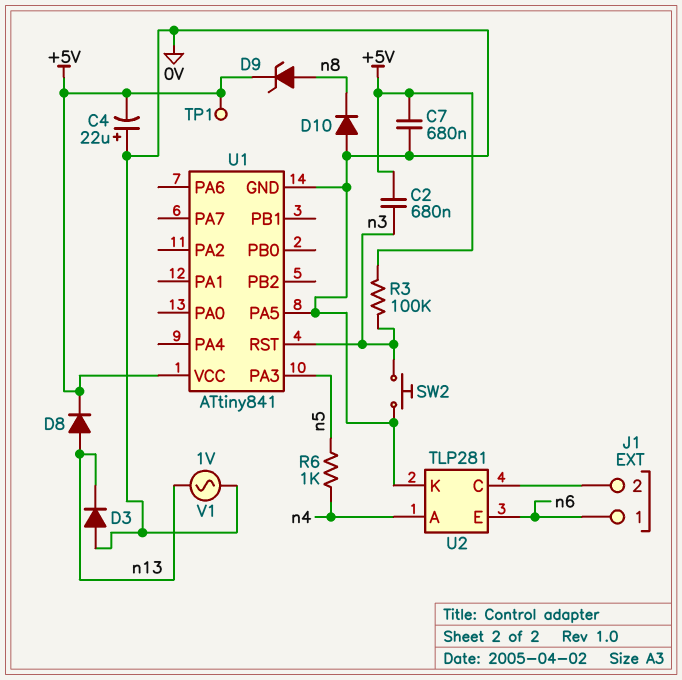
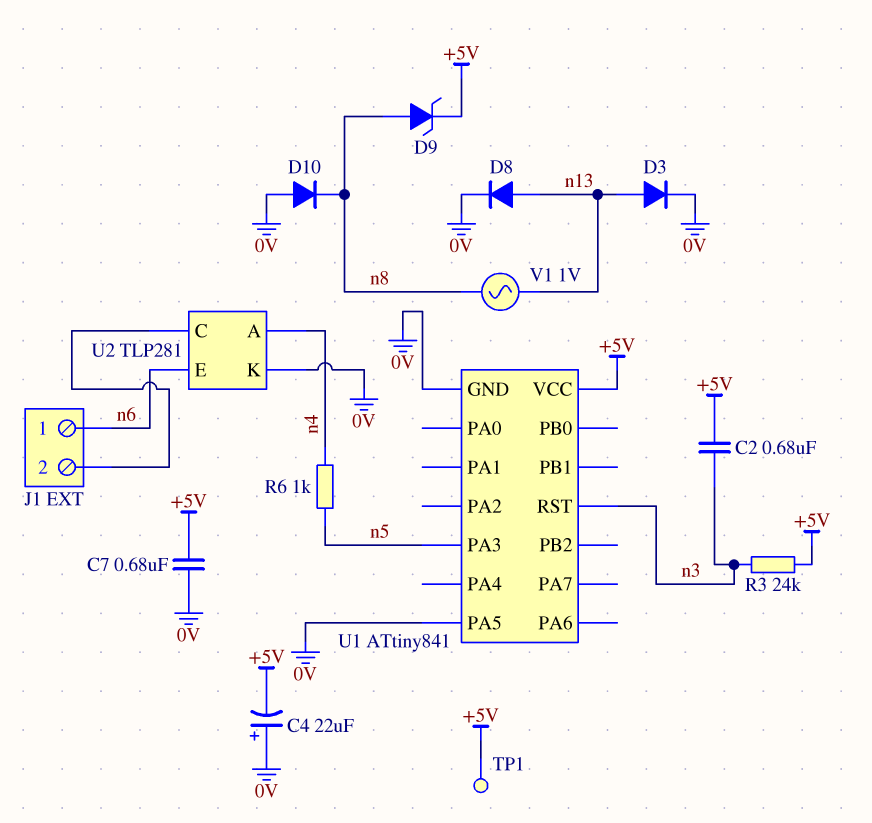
D3: diode (A 0V, K n13) -> diode (A n13, K 0V)
D8: diode (A n13, K +5V) -> diode (A n13, K 0V)
R3: 100k (+5V, n3) -> 24k (+5V, n3)
SW2: button (0V, n3) -> none
V1: AC 1V (0V, n13) -> AC 1V (n8, n13)

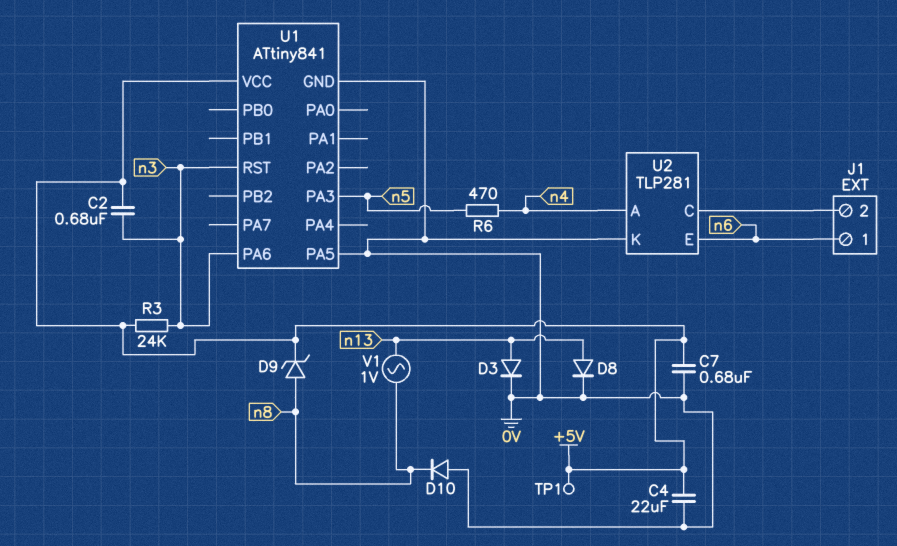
C4: 22uF (plus 0V, minus +5V) -> 22uF (+5V, 0V)
R6: 1k (n4, n5) -> 470 (n4, n5)
U1 pin PA6: none -> n3

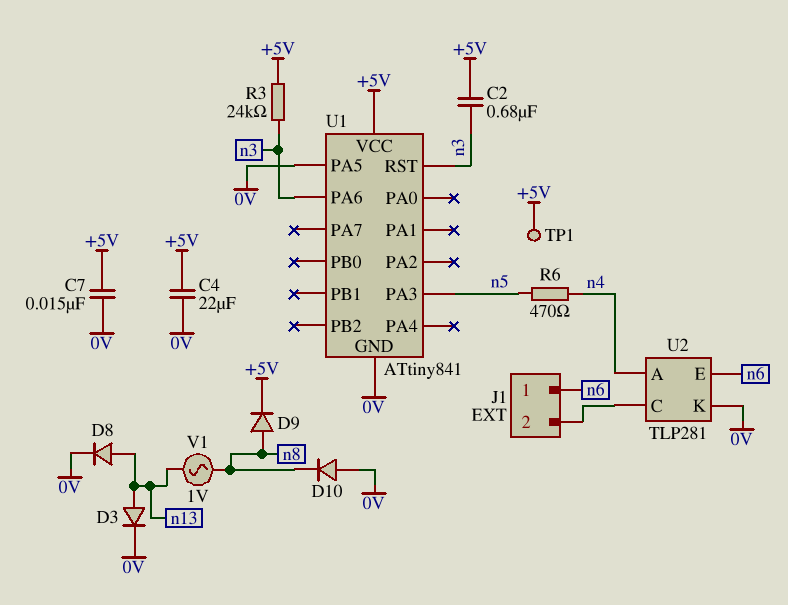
C7: 680nF (+5V, 0V) -> 15nF (+5V, 0V)
D9: zener (A n8, K +5V) -> diode (A n8, K +5V)

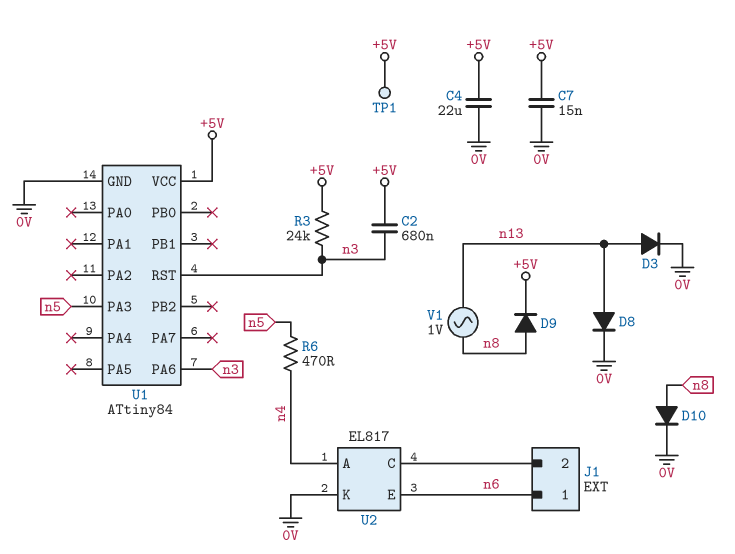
D10: diode (A 0V, K n8) -> diode (A n8, K 0V)
U1: ATtiny841 -> ATtiny84
U1 pin PA5: 0V -> none
U2: TLP281 -> EL817

